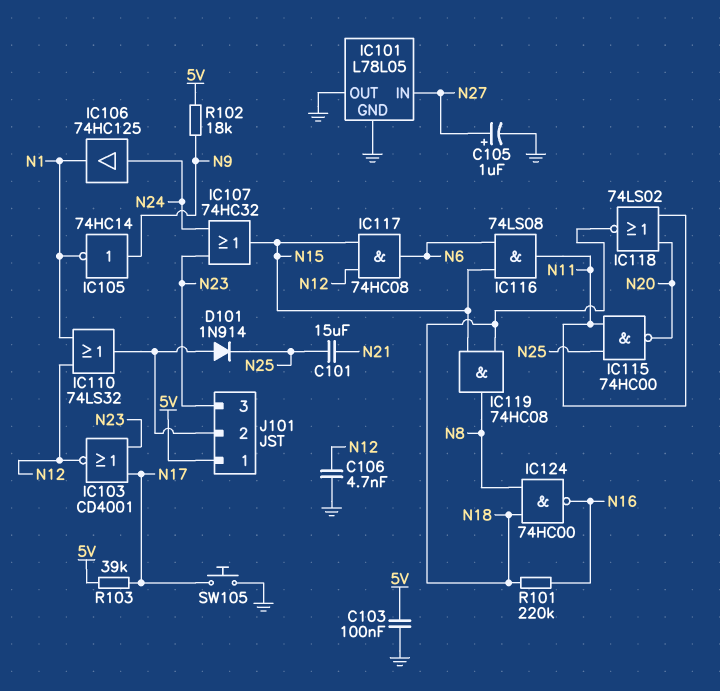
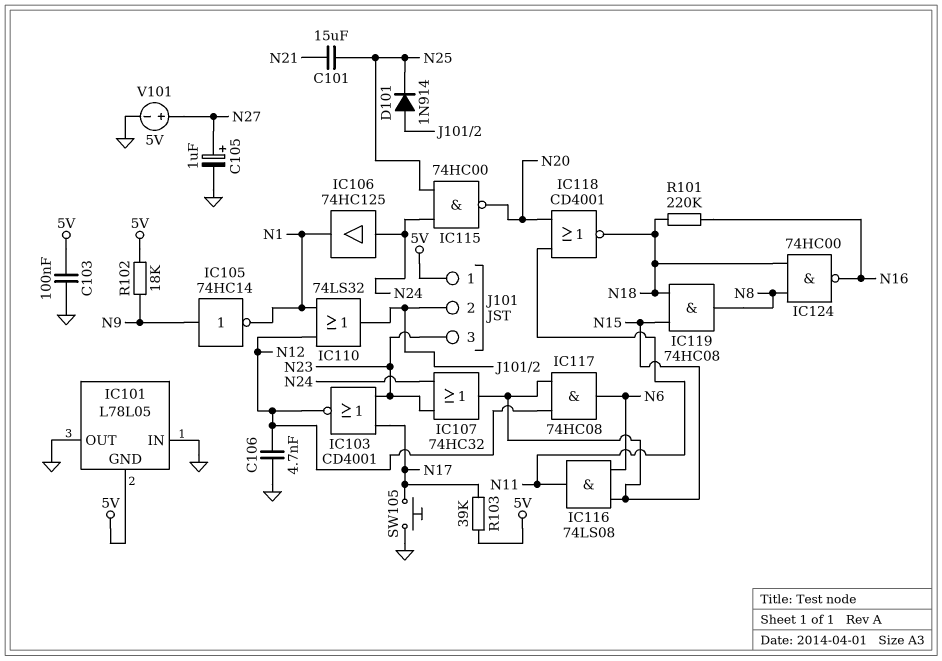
IC101 pin GND: GND -> 5V
IC101 pin IN: N27 -> GND
IC115: NAND 74HC00 (in N11, in N25, out N20) -> NAND 74HC00 (in N24, in N25, out N20)
IC118: NOR 74LS02 (in N11, in N20, out N18) -> NOR CD4001 (in N11, in N20, out N18)
V101: none -> 5V (plus N27, minus GND)

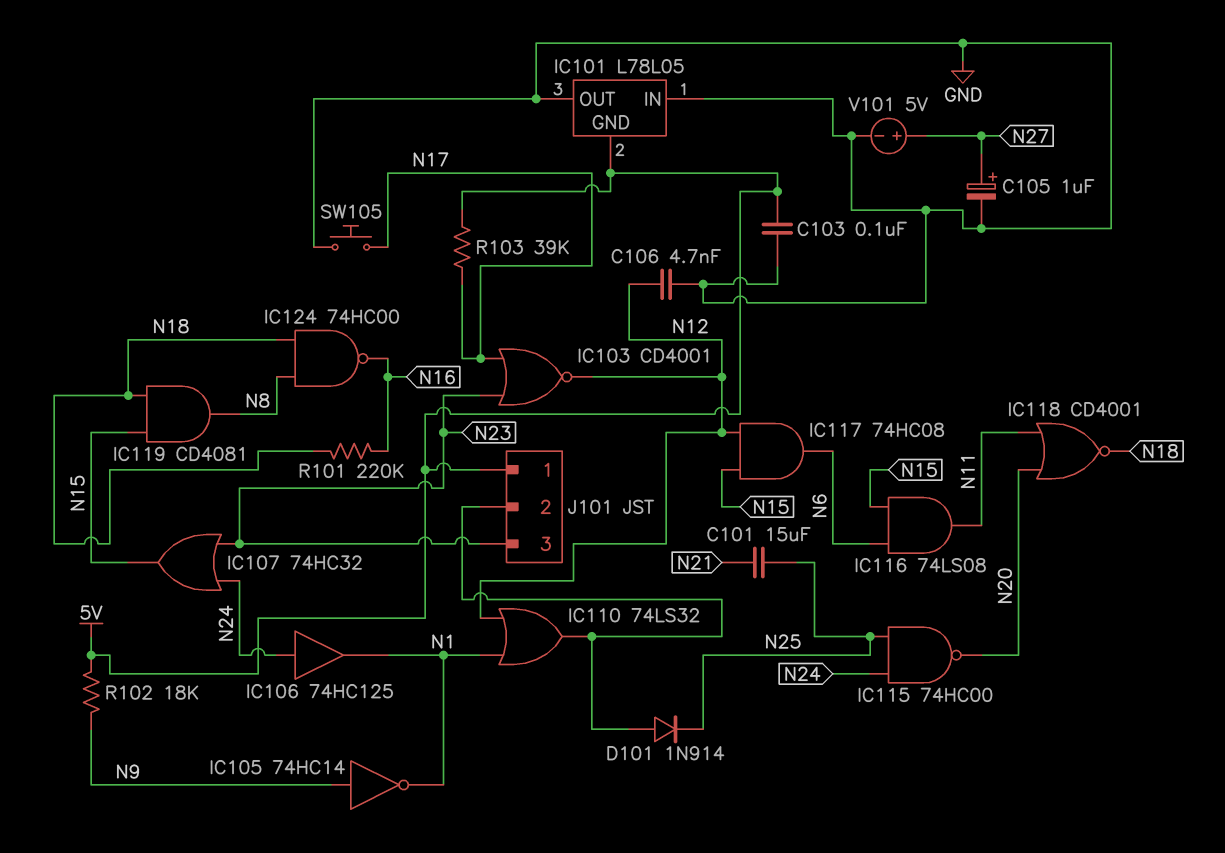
IC119: AND 74HC08 (in N15, in N18, out N8) -> AND CD4081 (in N15, in N18, out N8)

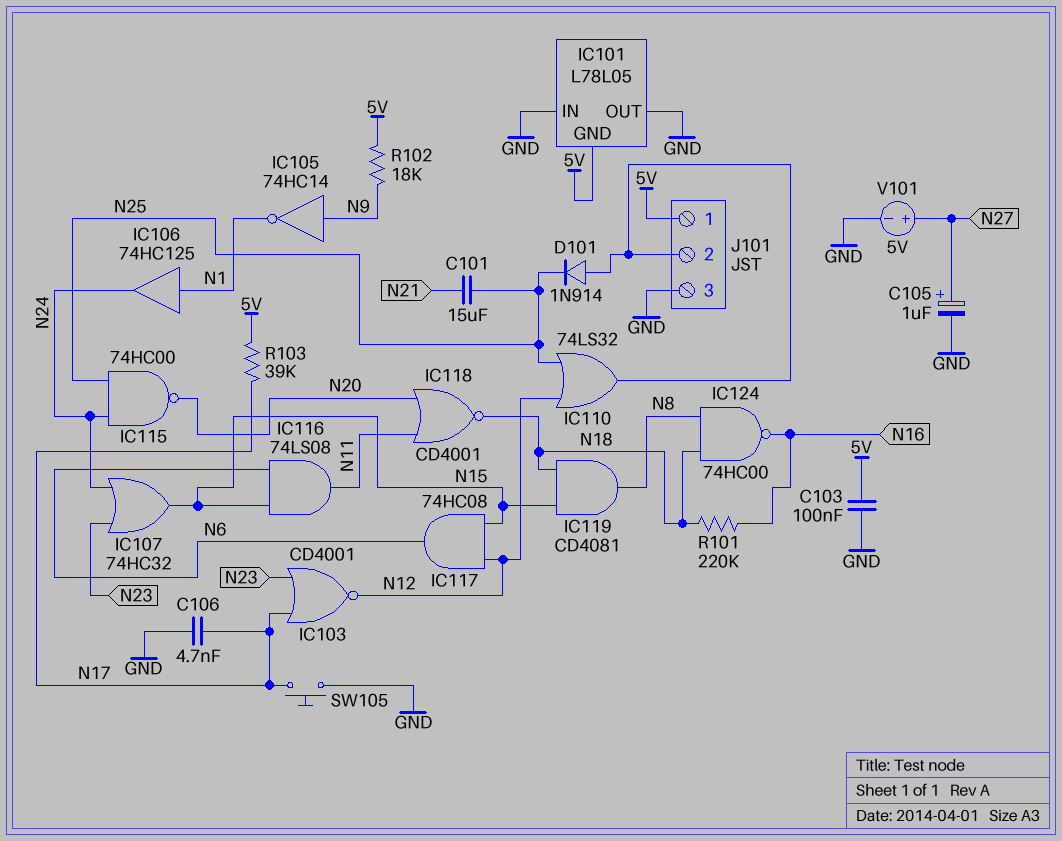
C106: 4.7nF (GND, N12) -> 4.7nF (GND, N17)
IC106: buffer 74HC125 (in N24, out N1) -> buffer 74HC125 (in N1, out N24)
IC110: OR 74LS32 (in N1, in N12, out J101/2) -> OR 74LS32 (in N12, in N25, out J101/2)
J101 pin 3: N23 -> GND

